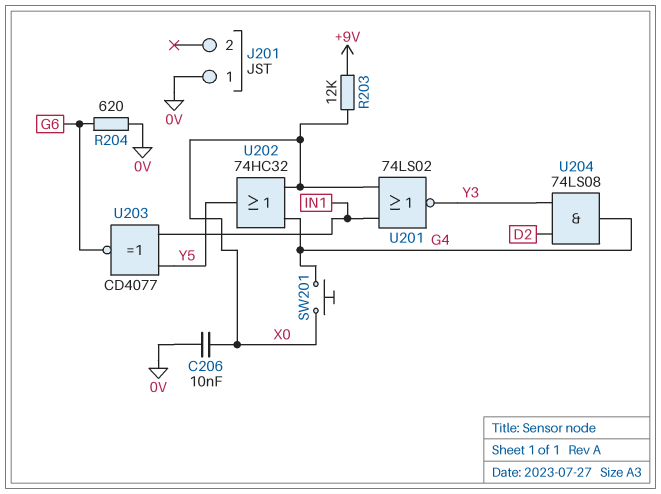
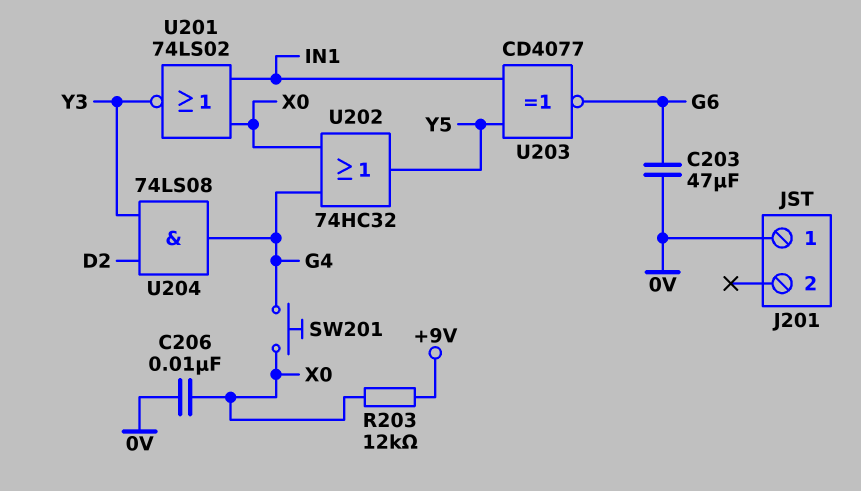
C203: none -> 47uF (0V, G6)
R204: 620 (0V, G6) -> none

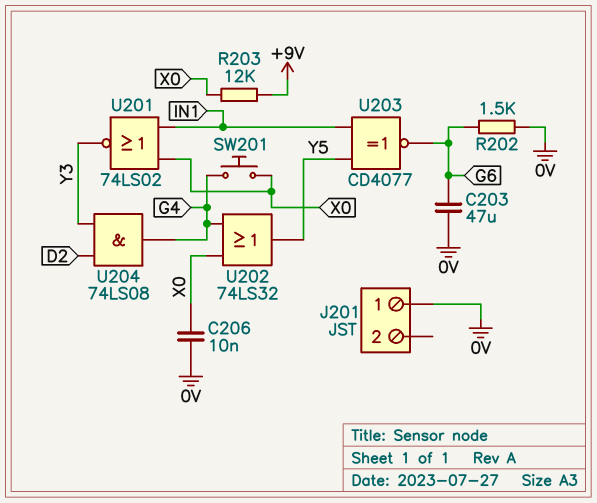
R202: none -> 1.5k (0V, G6)
U202: OR 74HC32 (in G4, in X0, out Y5) -> OR 74LS32 (in G4, in X0, out Y5)

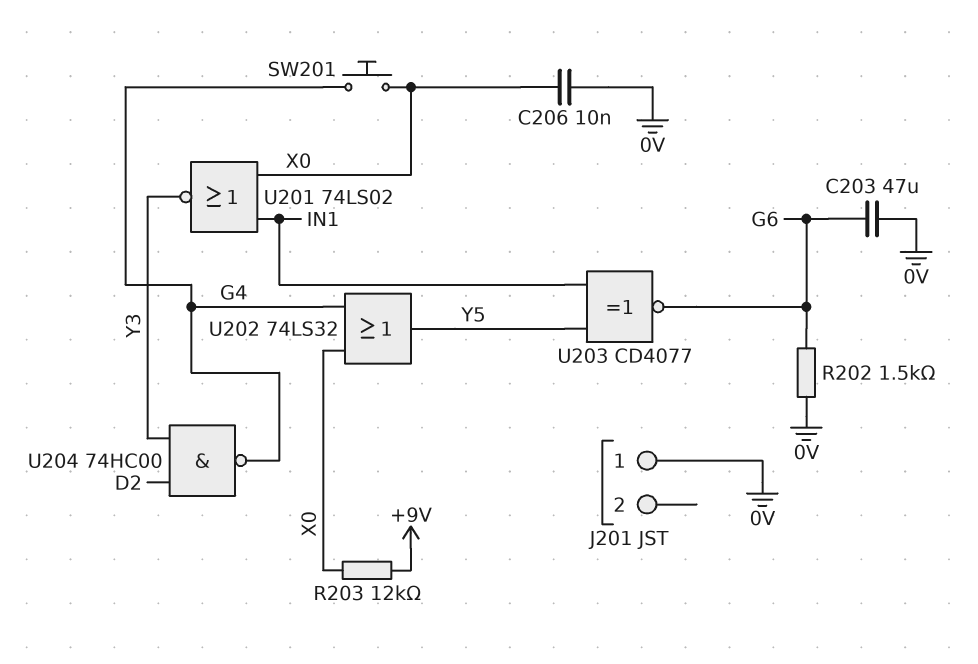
U204: AND 74LS08 (in D2, in Y3, out G4) -> NAND 74HC00 (in D2, in Y3, out G4)

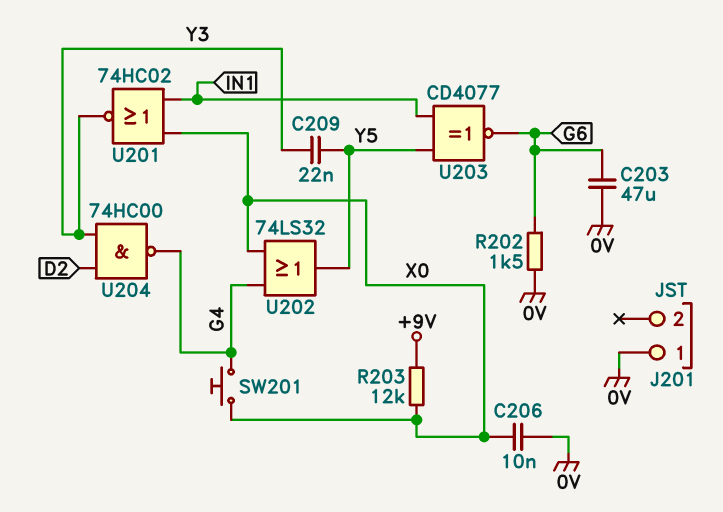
C209: none -> 22nF (Y3, Y5)
U201: NOR 74LS02 (in IN1, in X0, out Y3) -> NOR 74HC02 (in IN1, in X0, out Y3)

